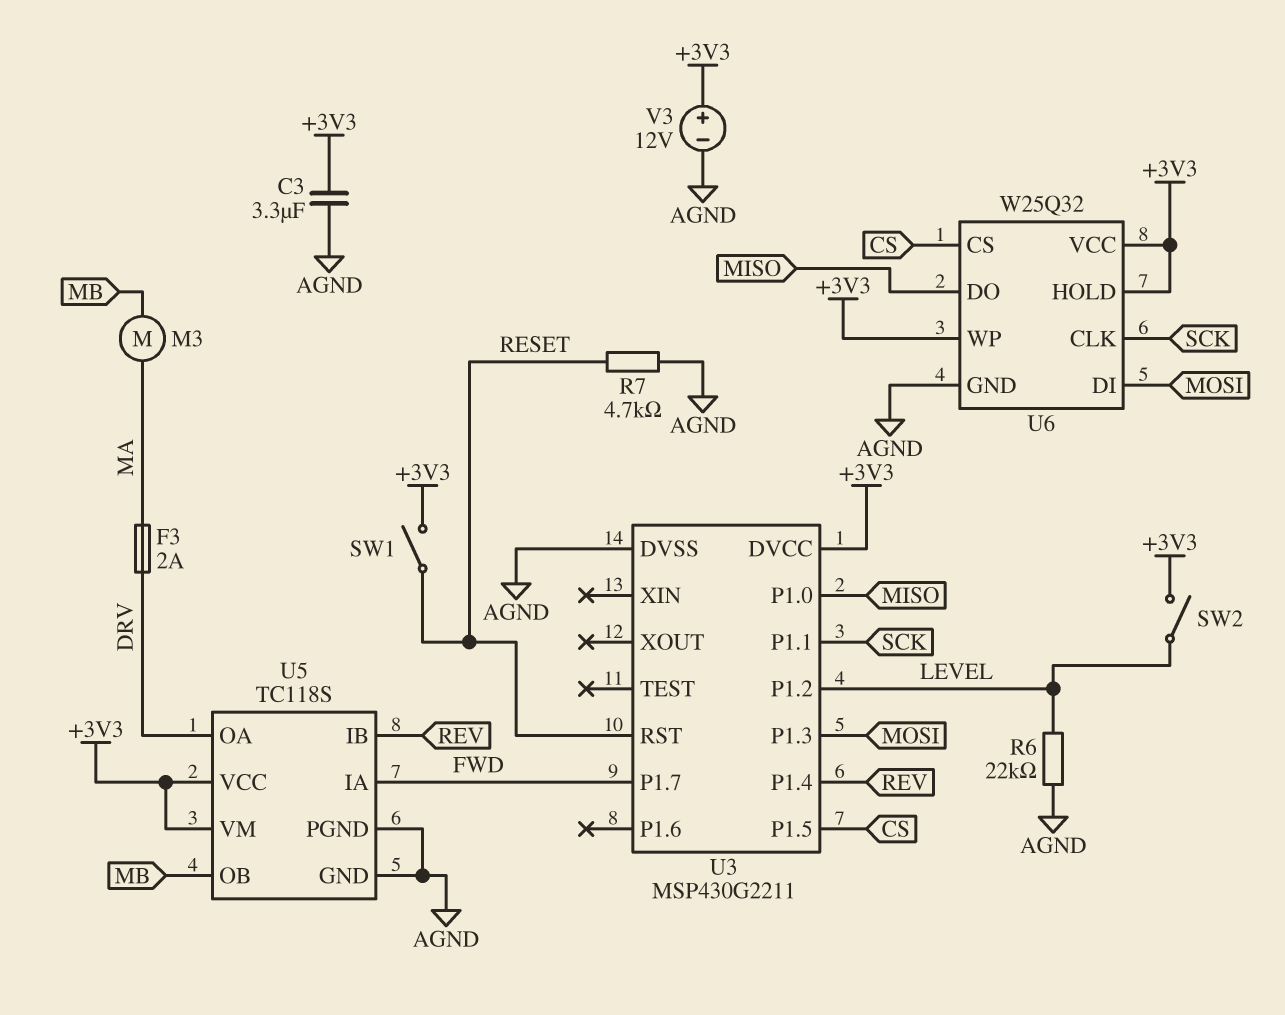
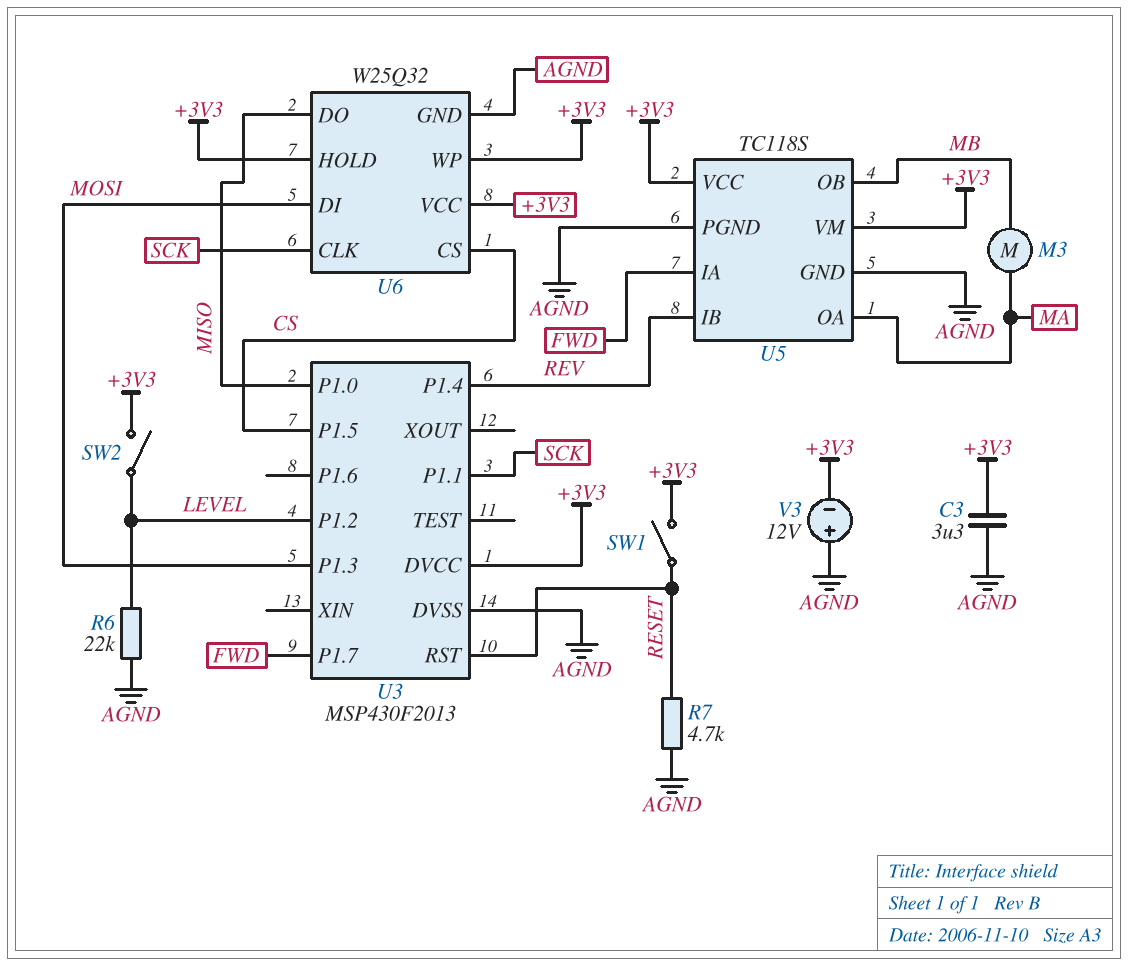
F3: 2A (DRV, MA) -> none
U3: MSP430G2211 -> MSP430F2013
U5 pin OA: DRV -> MA
V3: 12V (plus +3V3, minus AGND) -> 12V (plus AGND, minus +3V3)

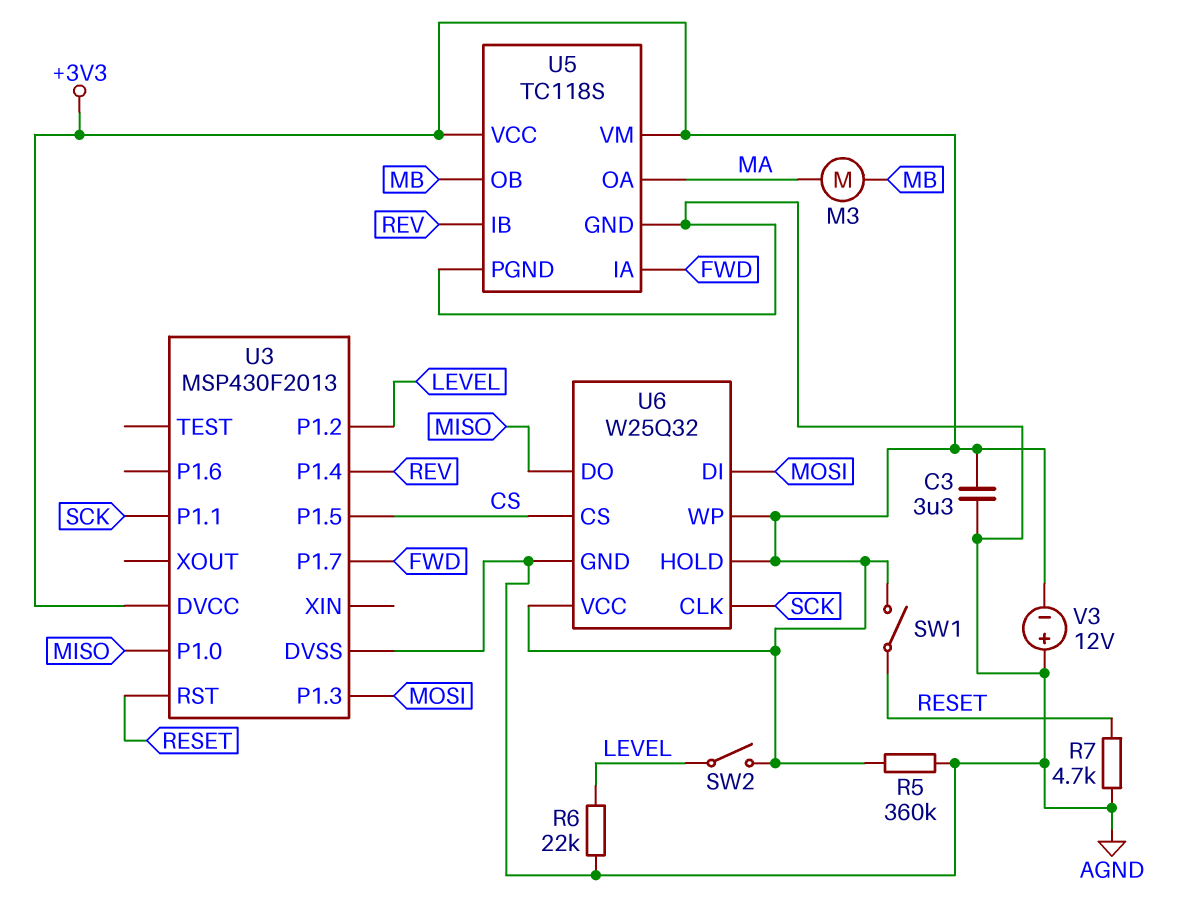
R5: none -> 360k (+3V3, AGND)

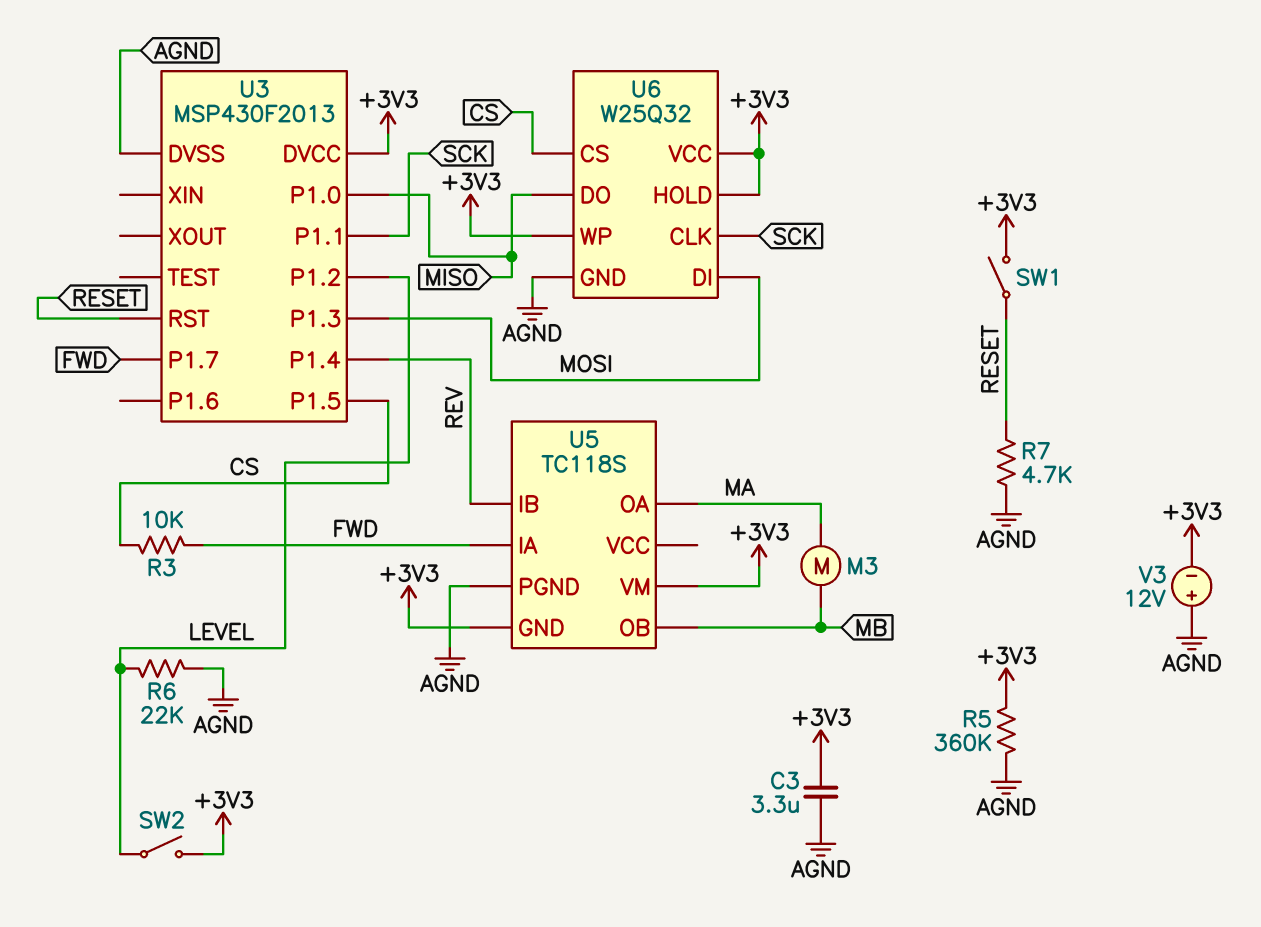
R3: none -> 10k (CS, FWD)
U5 pin GND: AGND -> +3V3
U5 pin VCC: +3V3 -> none

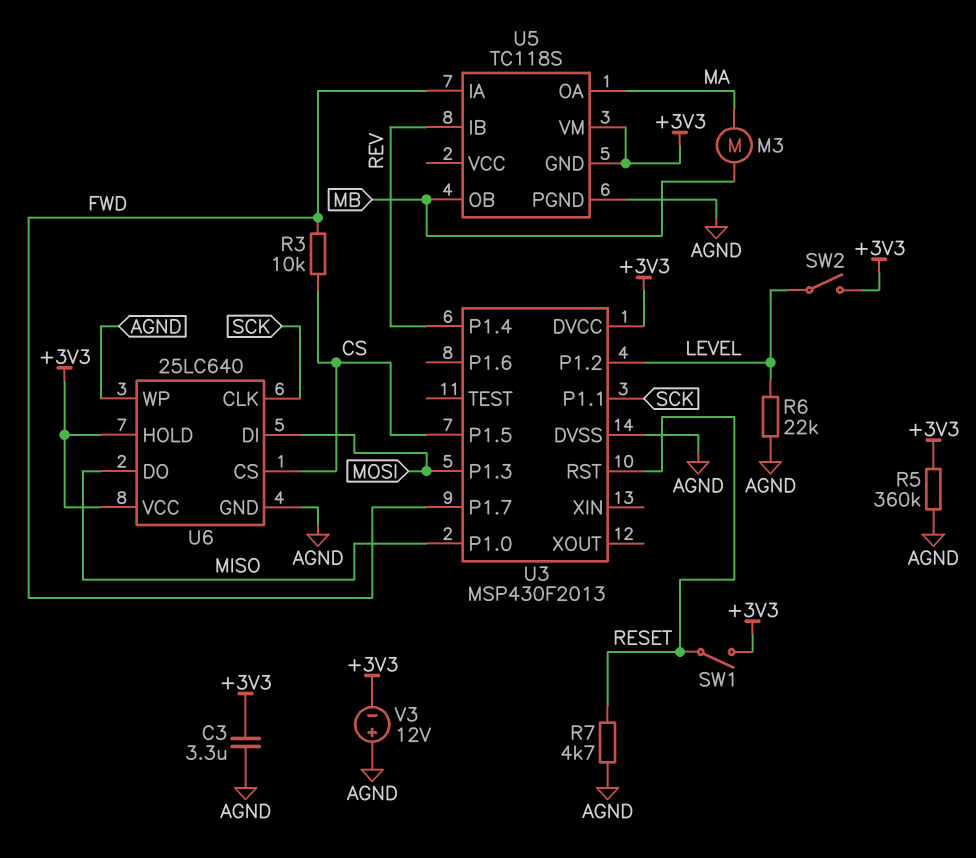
U6: W25Q32 -> 25LC640
U6 pin WP: +3V3 -> AGND

